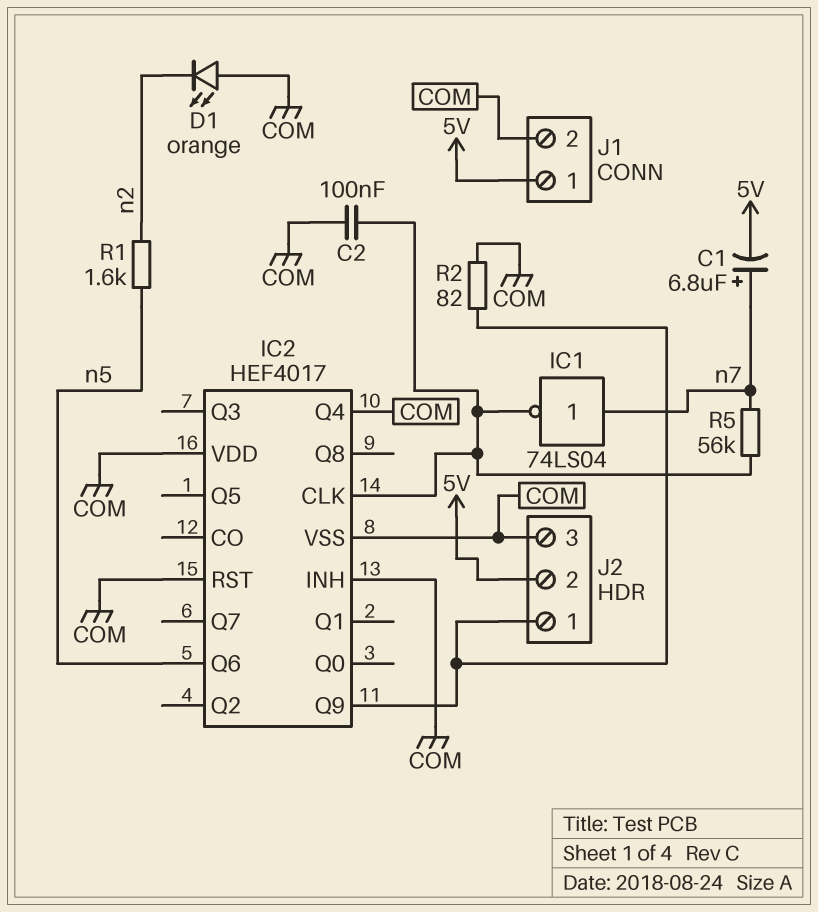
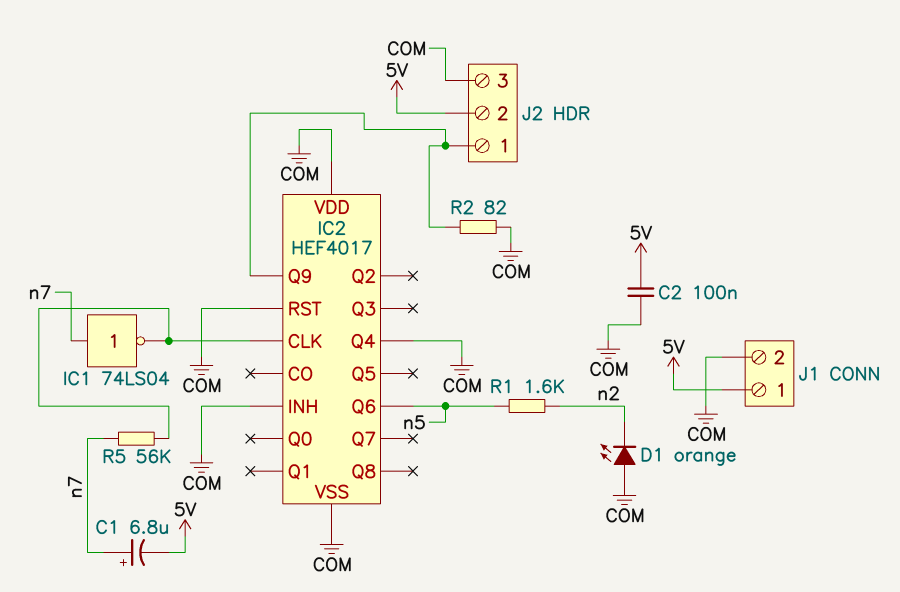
C2: 100nF (COM, IC2/CLK) -> 100nF (5V, COM)

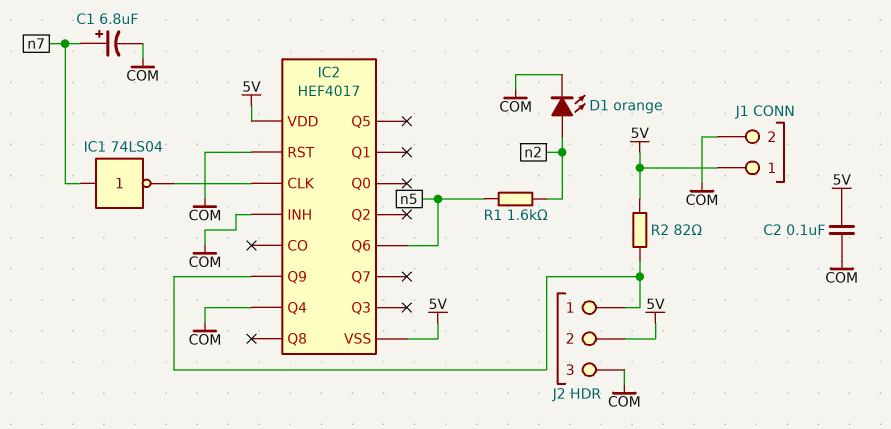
C1: 6.8uF (plus n7, minus 5V) -> 6.8uF (plus n7, minus COM)
D1: LED orange (A COM, K n2) -> LED orange (A n2, K COM)
IC2 pin VDD: COM -> 5V
IC2 pin VSS: COM -> 5V
R2: 82 (COM, IC2/Q9) -> 82 (5V, IC2/Q9)
R5: 56k (IC2/CLK, n7) -> none

